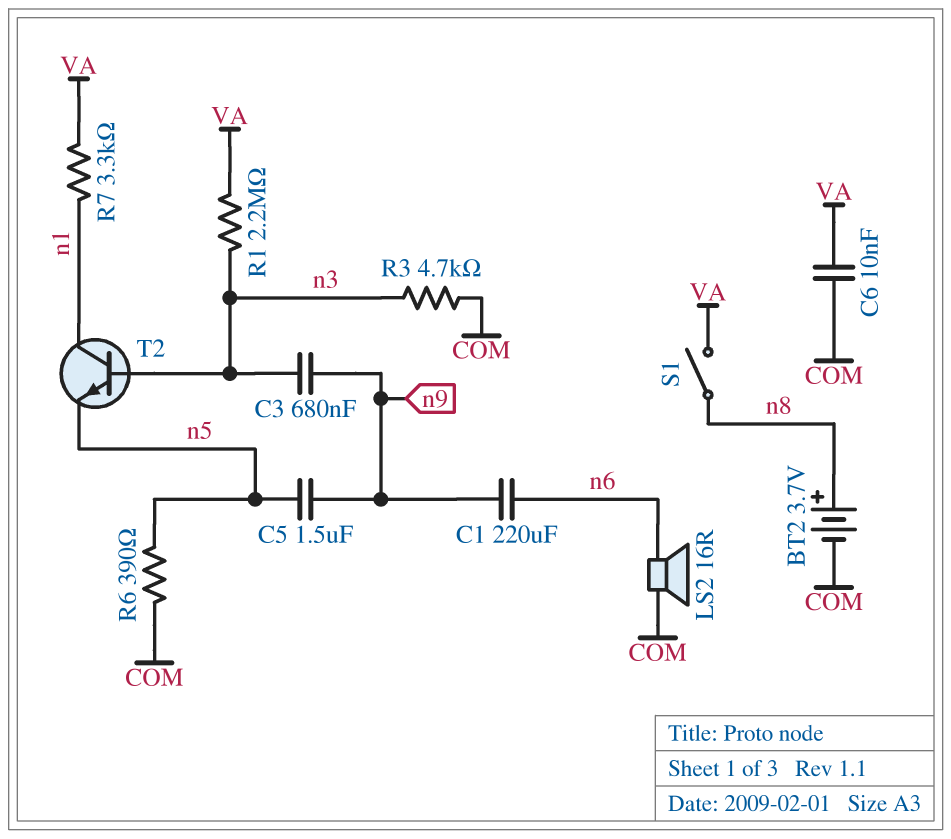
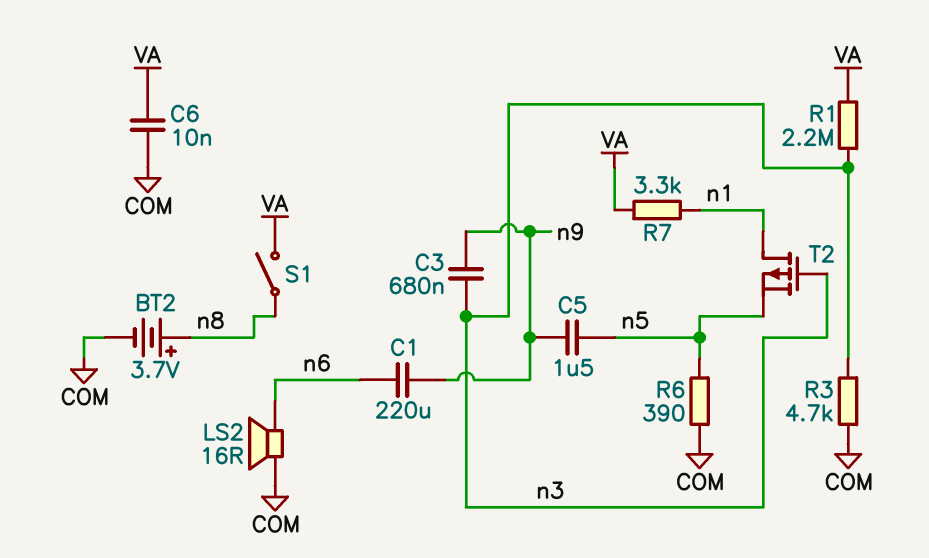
T2: NPN (B n3, C n1, E n5) -> PMOS (G n3, D n1, S n5)

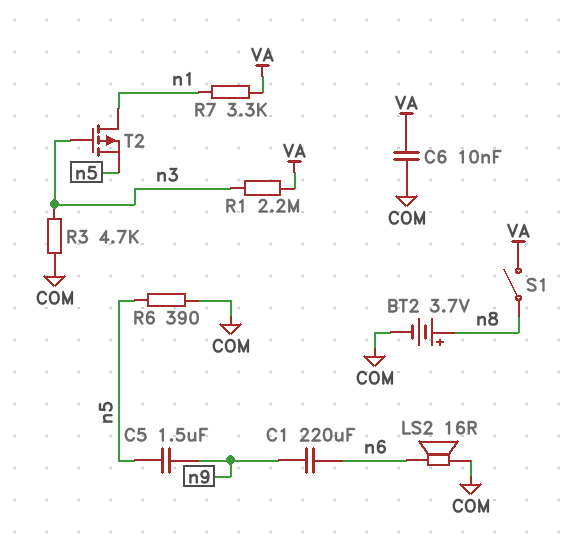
C3: 680nF (n3, n9) -> none

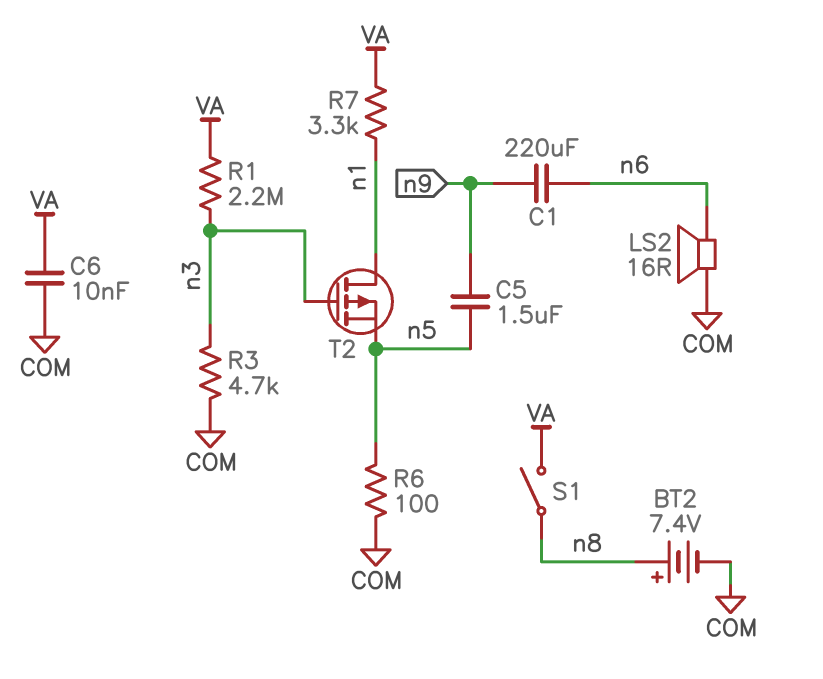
BT2: 3.7V (plus n8, minus COM) -> 7.4V (plus n8, minus COM)
R6: 390 (COM, n5) -> 100 (COM, n5)

